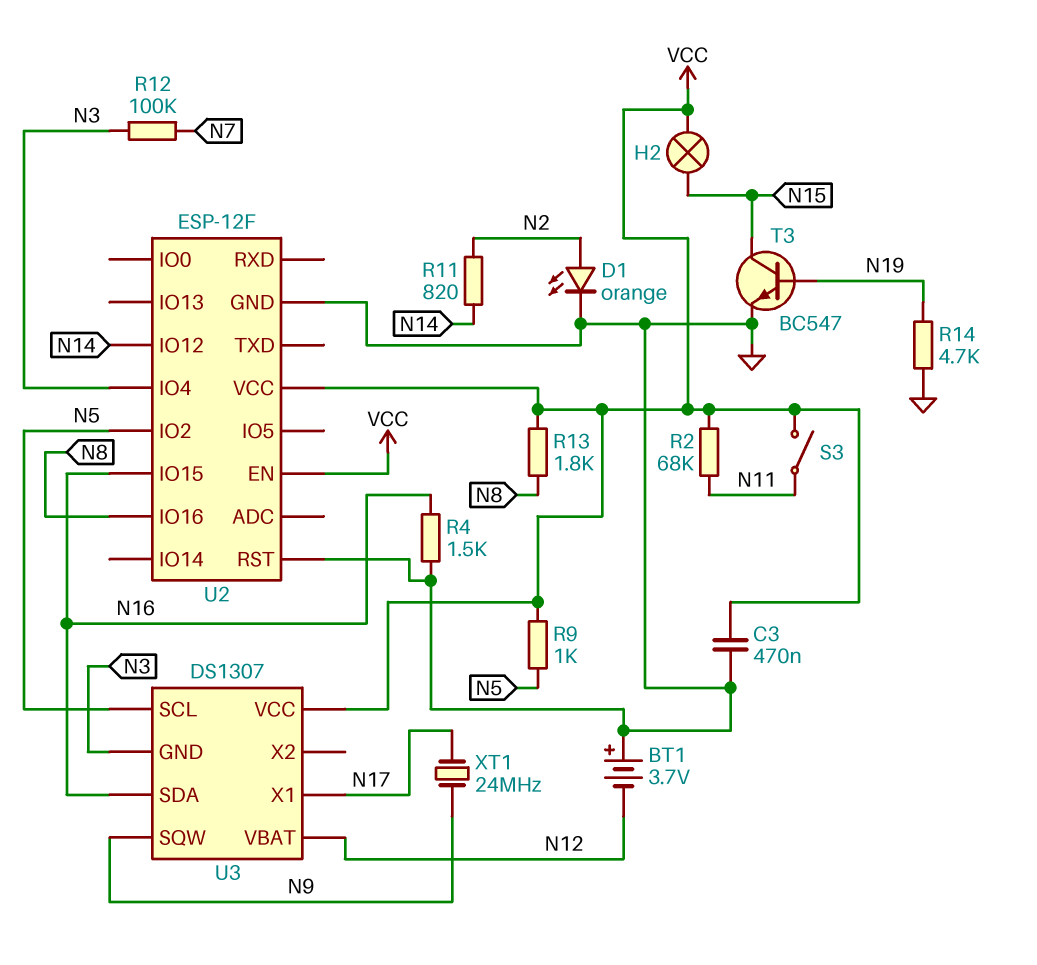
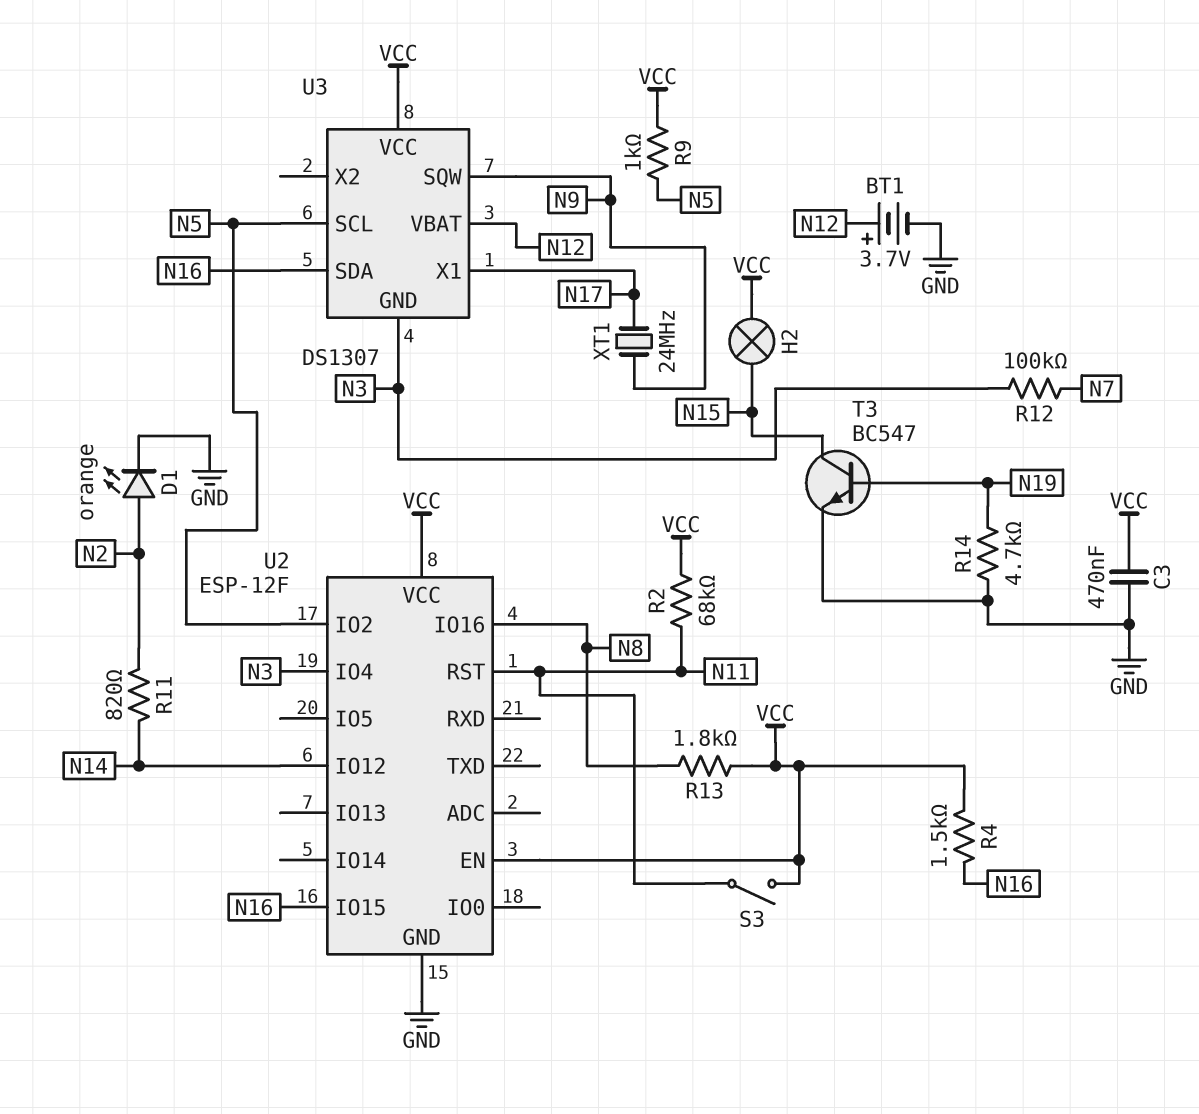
BT1: 3.7V (plus GND, minus N12) -> 3.7V (plus N12, minus GND)
R4: 1.5k (GND, N16) -> 1.5k (N16, VCC)
U2 pin RST: GND -> N11

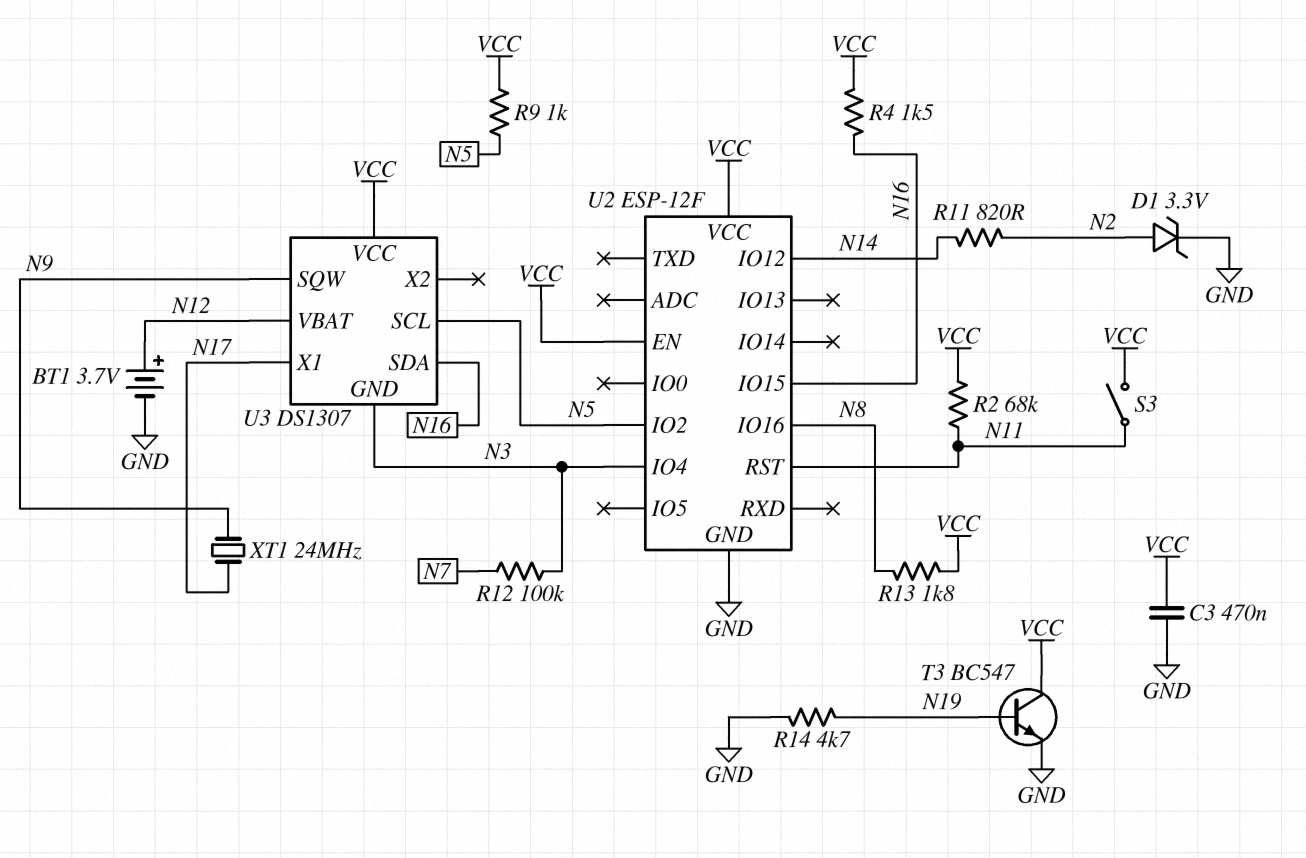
D1: LED orange (A N2, K GND) -> zener 3.3V (A N2, K GND)
H2: lamp (N15, VCC) -> none
T3: NPN BC547 (B N19, C N15, E GND) -> NPN BC547 (B N19, C VCC, E GND)

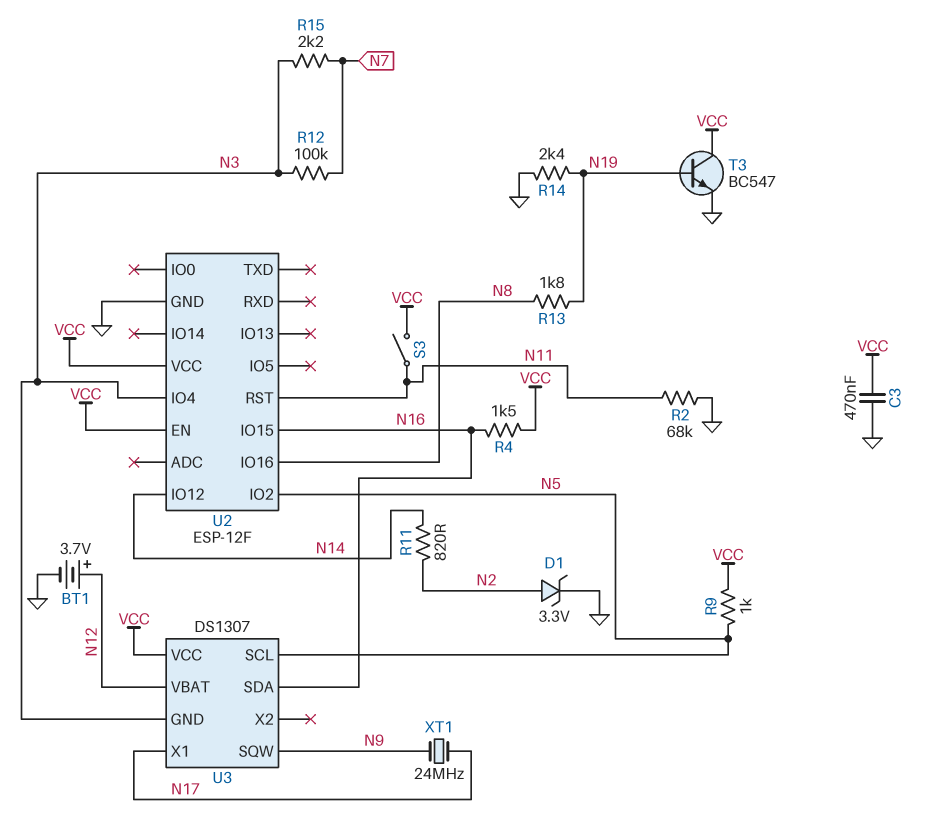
R2: 68k (N11, VCC) -> 68k (GND, N11)
R13: 1.8k (N8, VCC) -> 1.8k (N8, N19)
R14: 4.7k (GND, N19) -> 2.4k (GND, N19)
R15: none -> 2.2k (N3, N7)

